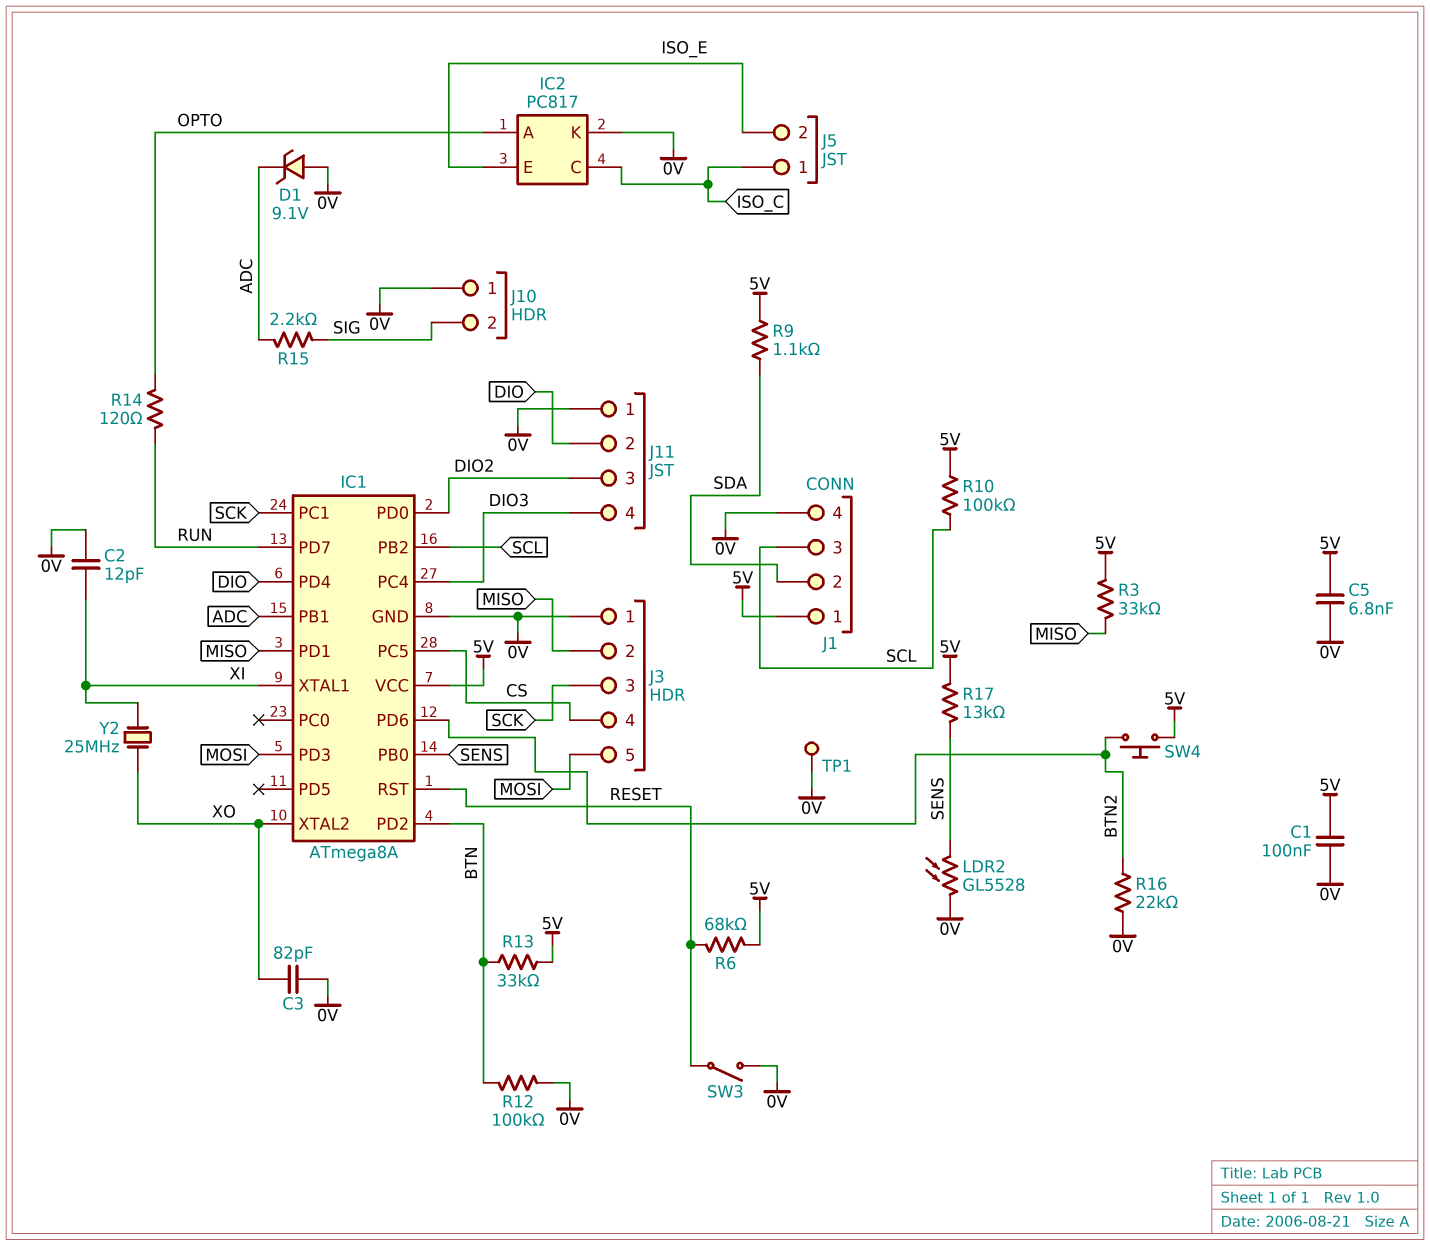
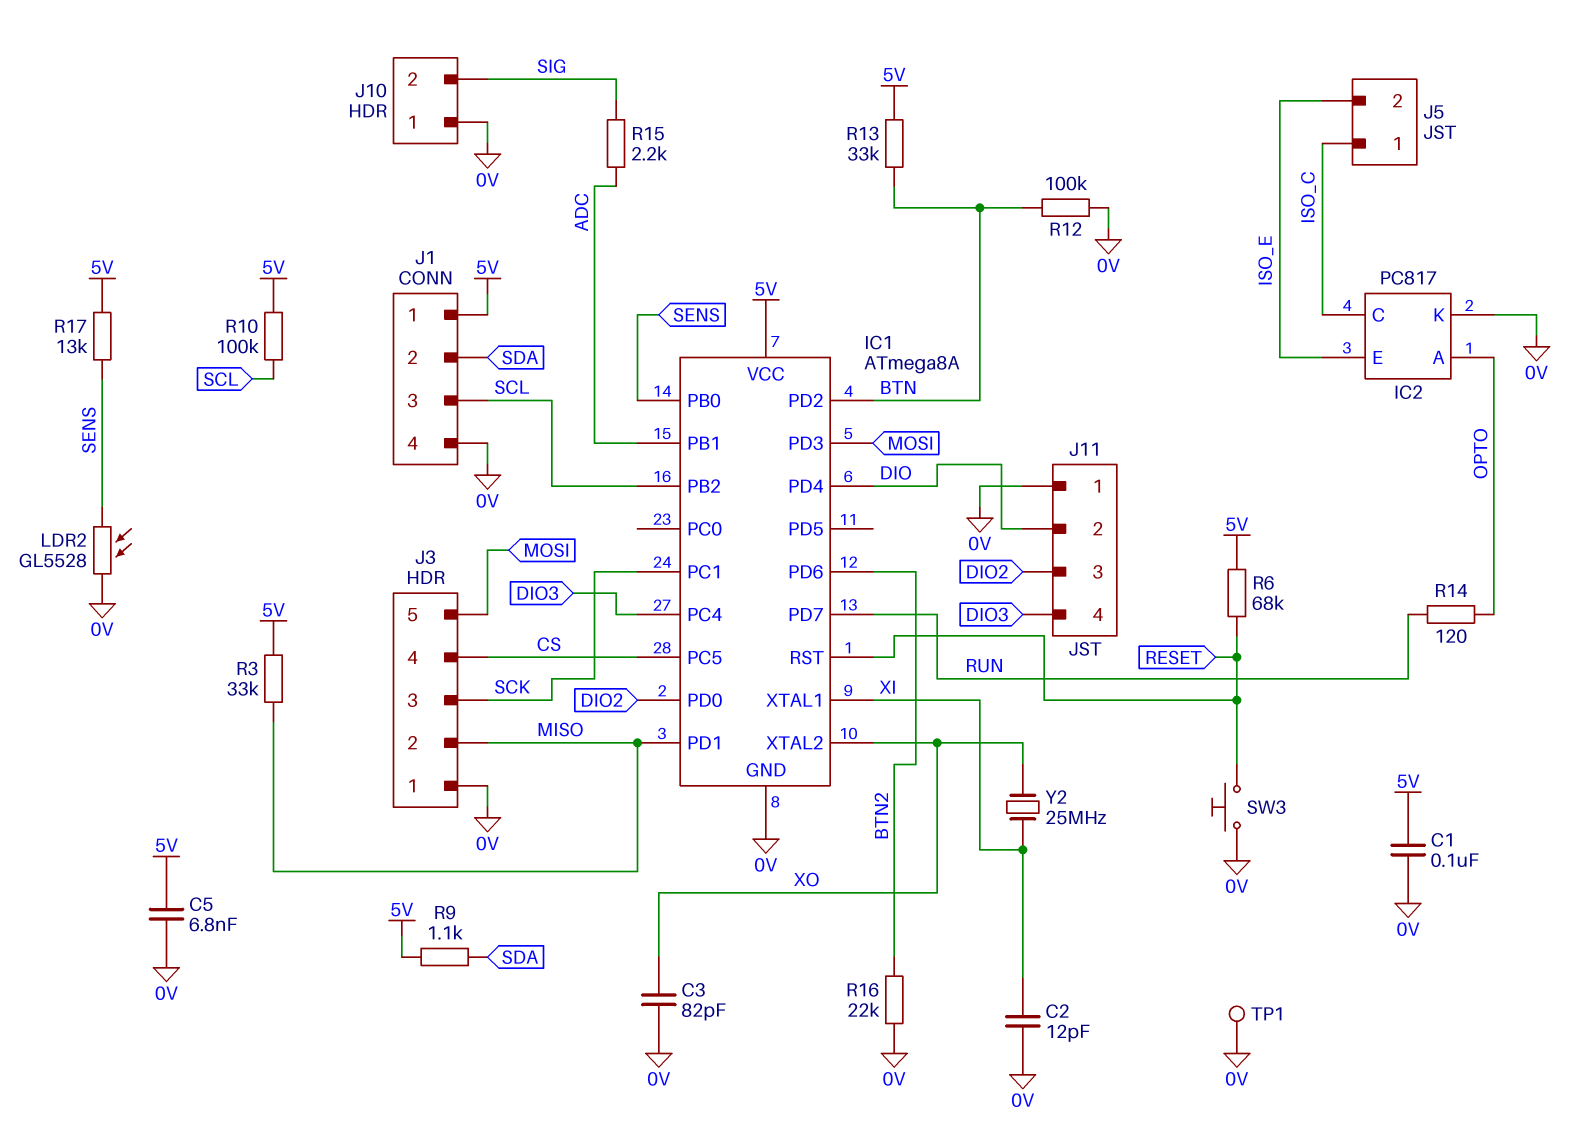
D1: zener 9.1V (A 0V, K ADC) -> none
SW3: switch (0V, RESET) -> button (0V, RESET)
SW4: button (5V, BTN2) -> none

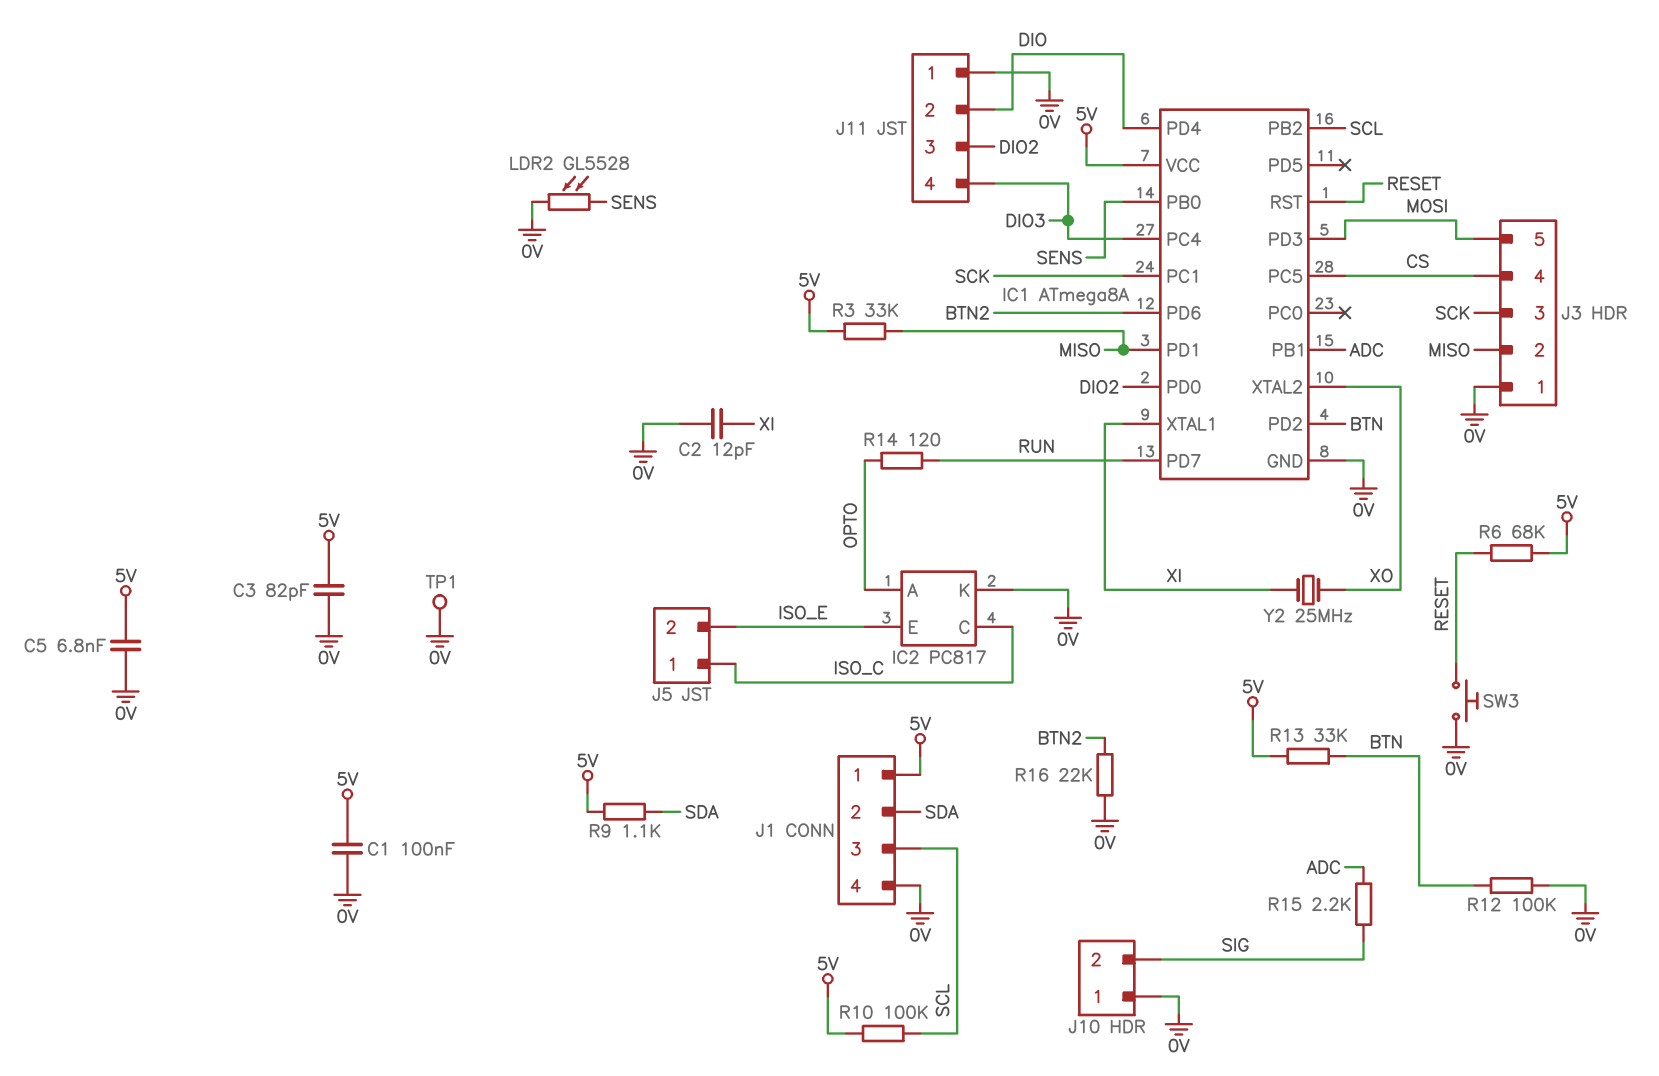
C3: 82pF (0V, XO) -> 82pF (0V, 5V)
R17: 13k (5V, SENS) -> none

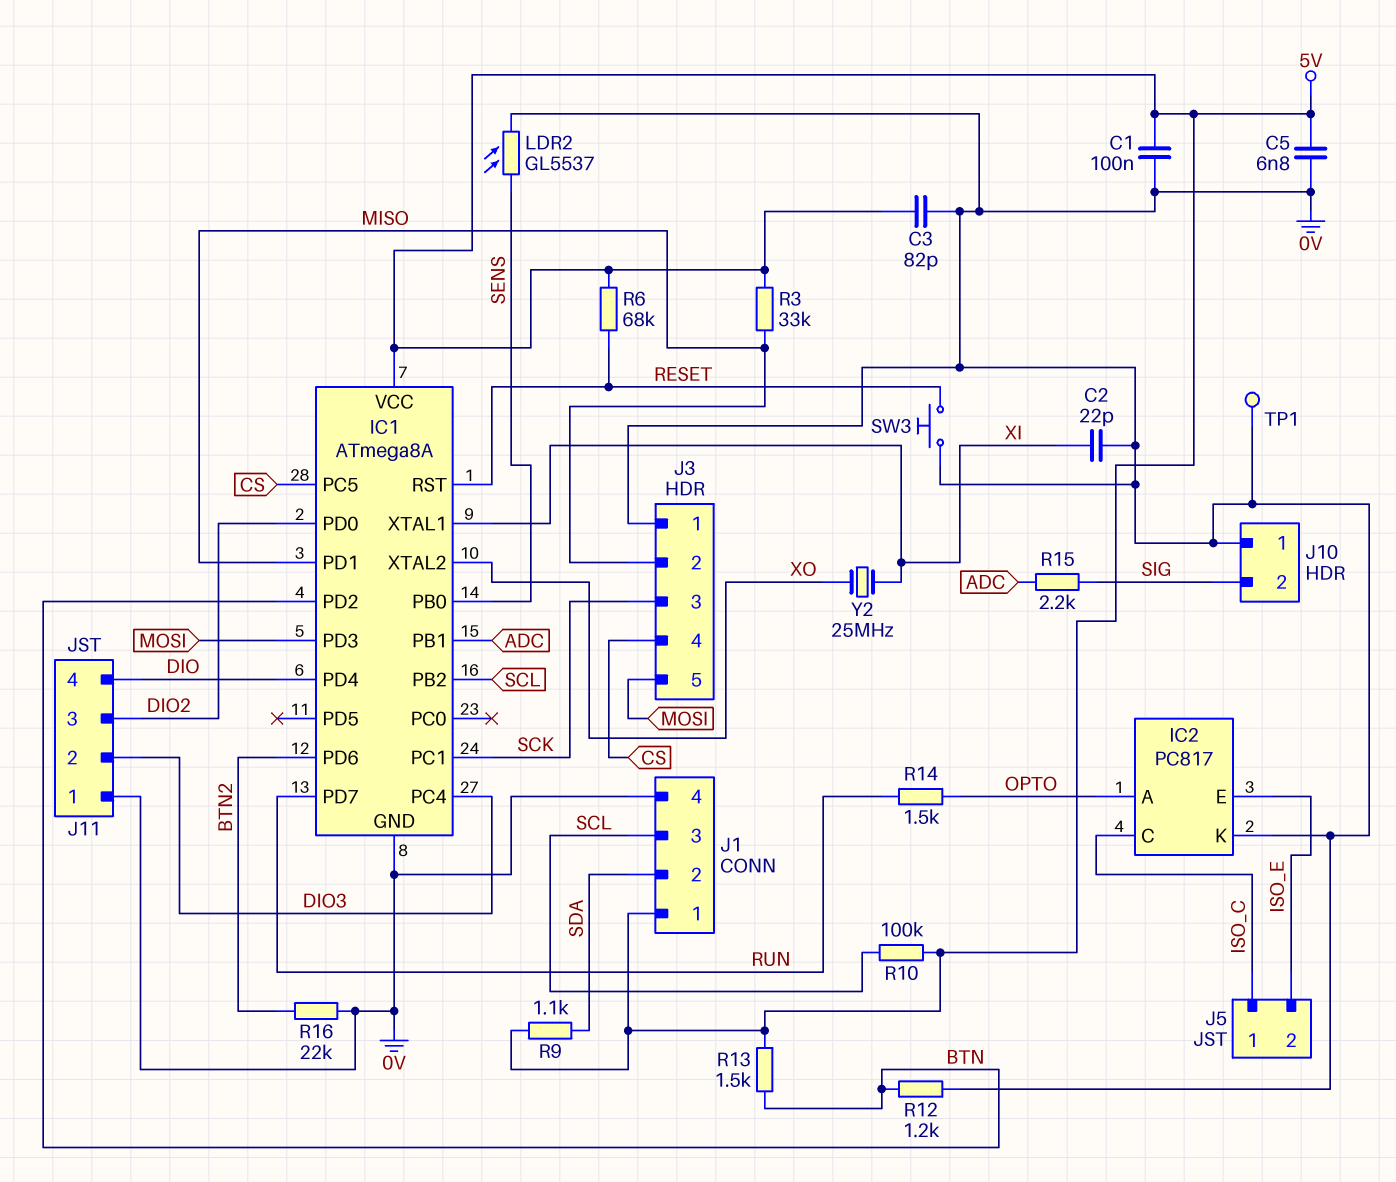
C2: 12pF (0V, XI) -> 22pF (0V, XI)
J11 pin 2: DIO -> DIO3
J11 pin 4: DIO3 -> DIO
LDR2: GL5528 (0V, SENS) -> GL5537 (0V, SENS)
R12: 100k (0V, BTN) -> 1.2k (0V, BTN)
R13: 33k (5V, BTN) -> 1.5k (5V, BTN)
R14: 120 (OPTO, RUN) -> 1.5k (OPTO, RUN)

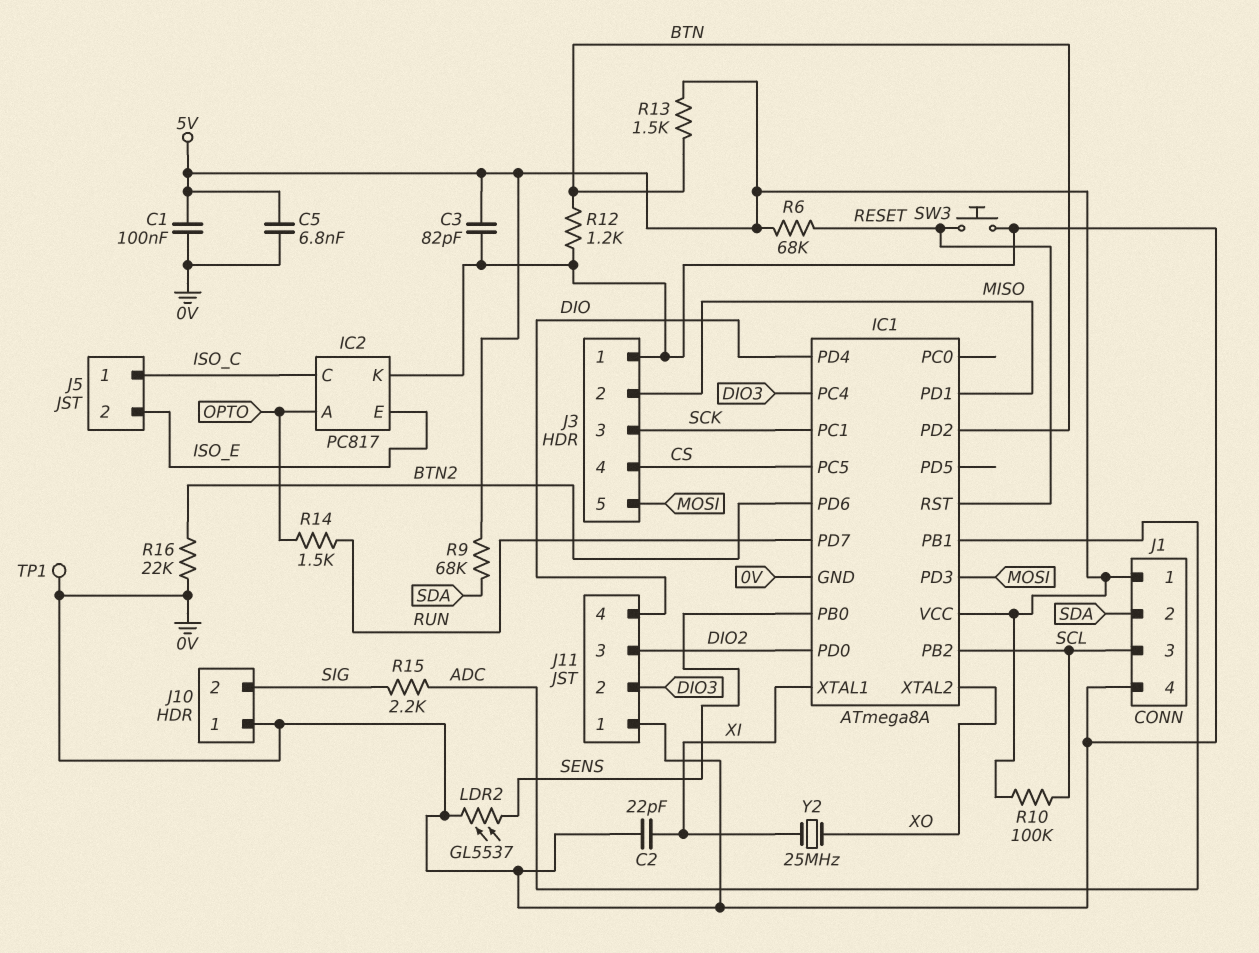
R3: 33k (5V, MISO) -> none
R9: 1.1k (5V, SDA) -> 68k (5V, SDA)

